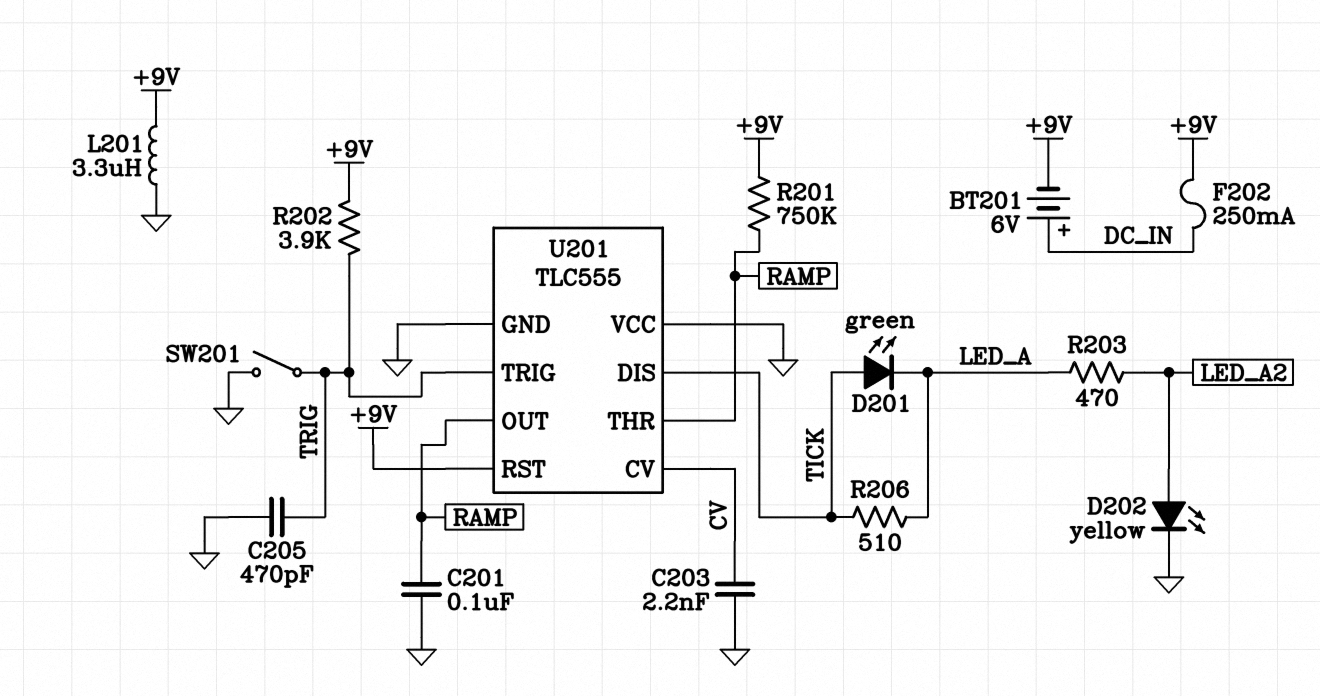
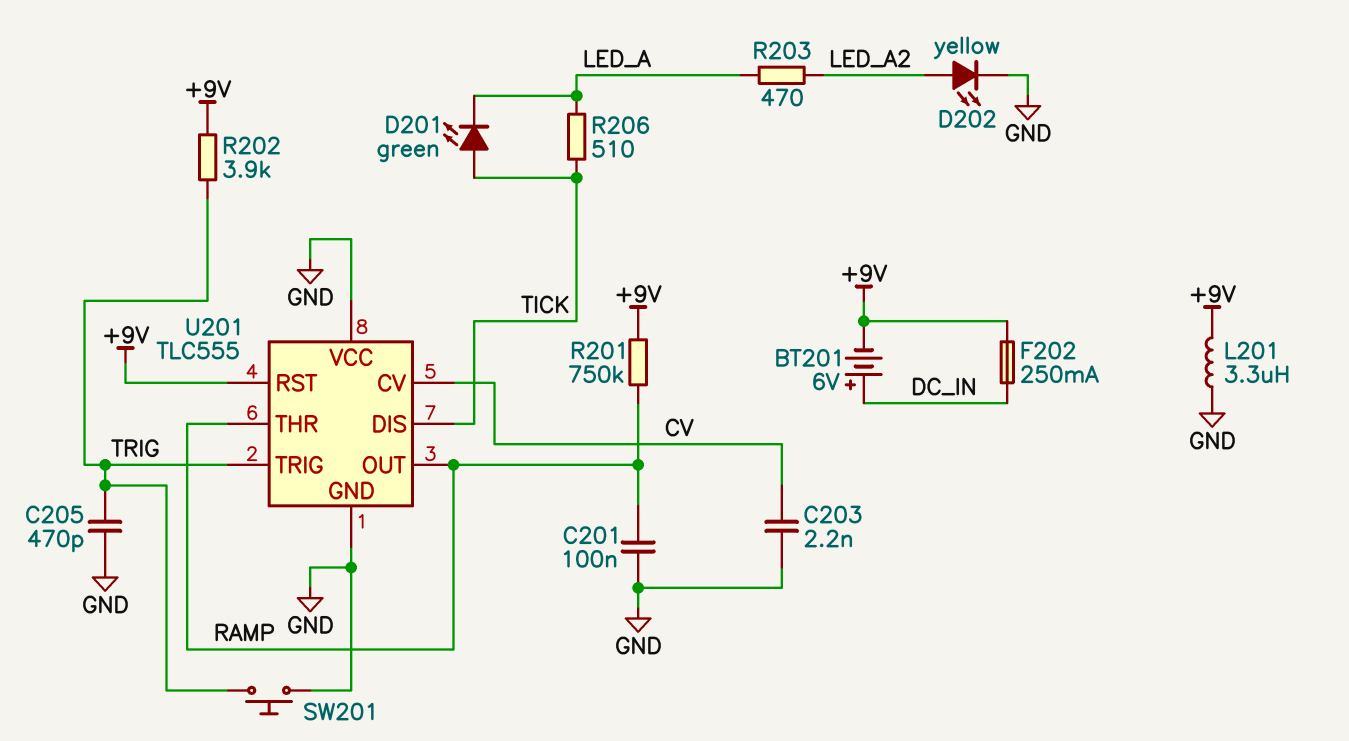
SW201: switch (GND, TRIG) -> button (GND, TRIG)

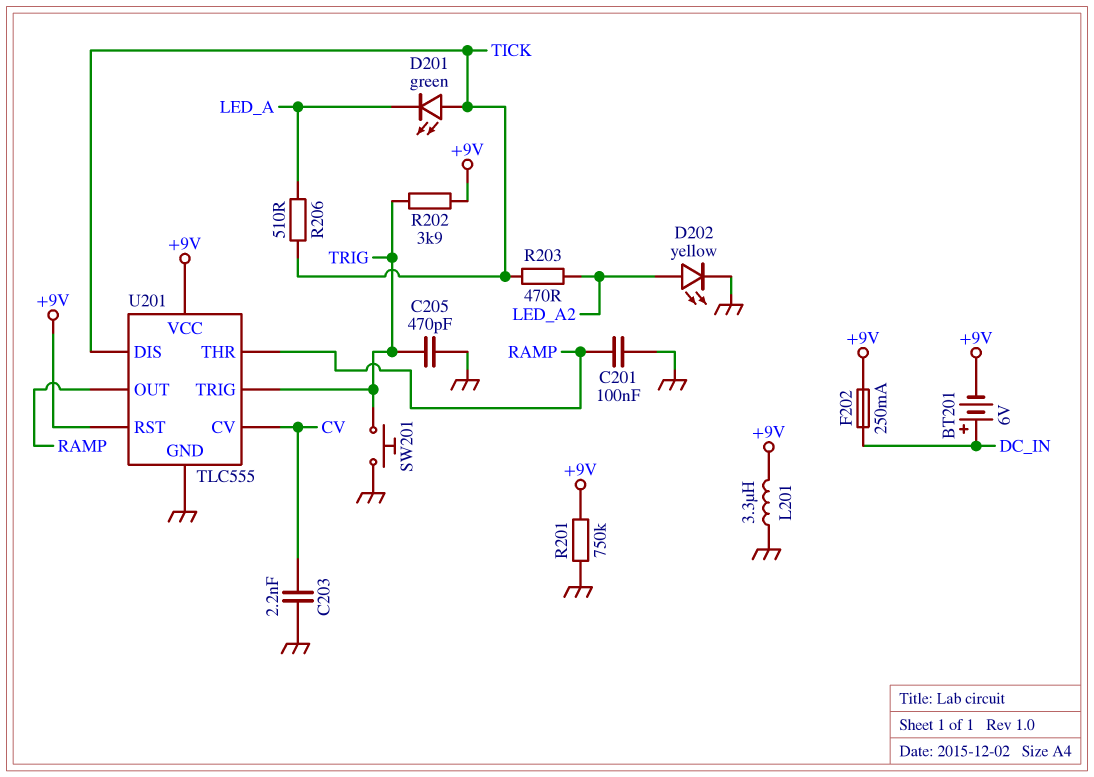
R201: 750k (+9V, RAMP) -> 750k (+9V, GND)
R203: 470 (LED_A, LED_A2) -> 470 (LED_A2, TICK)
U201 pin VCC: GND -> +9V

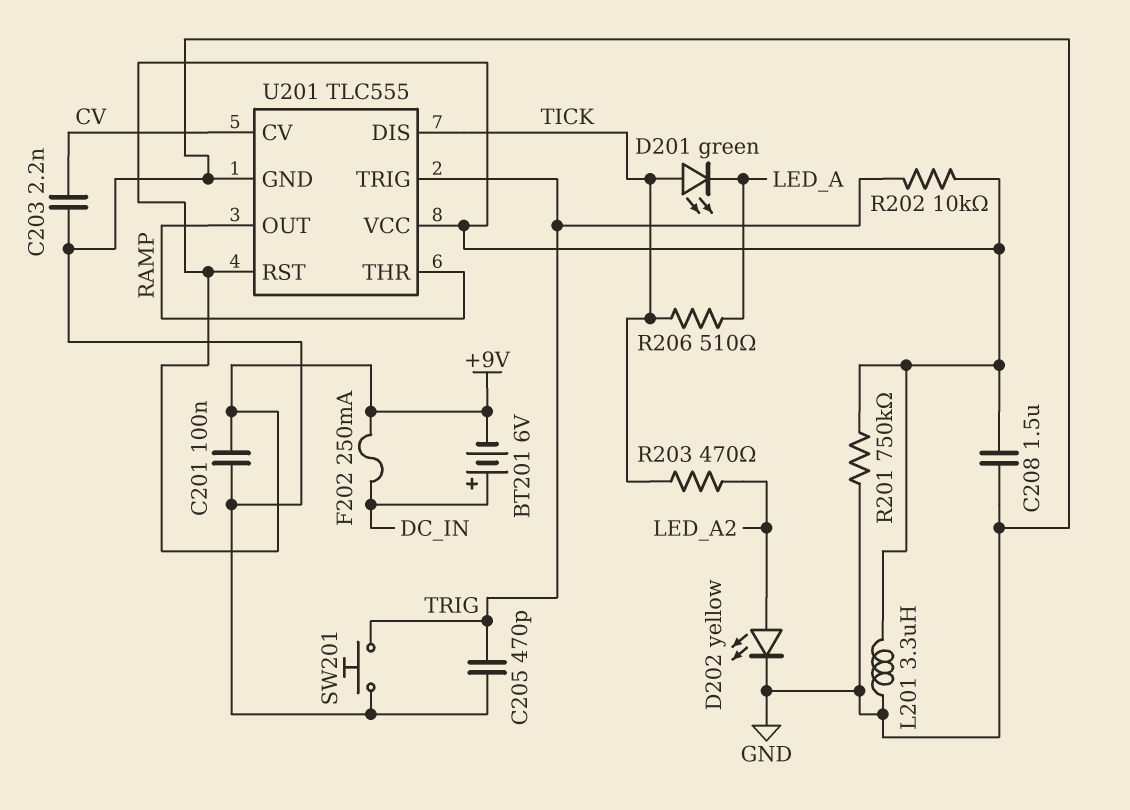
C201: 100nF (GND, RAMP) -> 100nF (+9V, GND)
C208: none -> 1.5uF (+9V, GND)
R202: 3.9k (+9V, TRIG) -> 10k (+9V, TRIG)

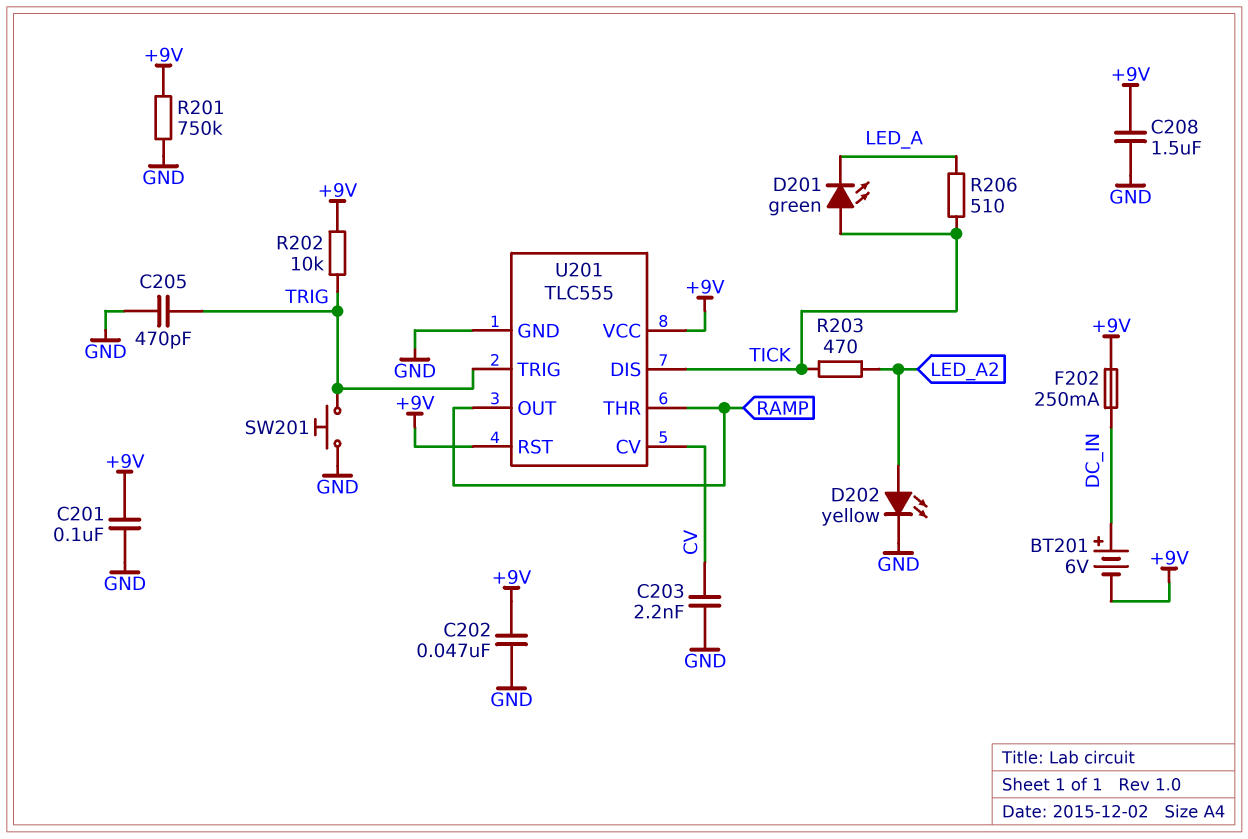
C202: none -> 47nF (+9V, GND)
L201: 3.3uH (+9V, GND) -> none

